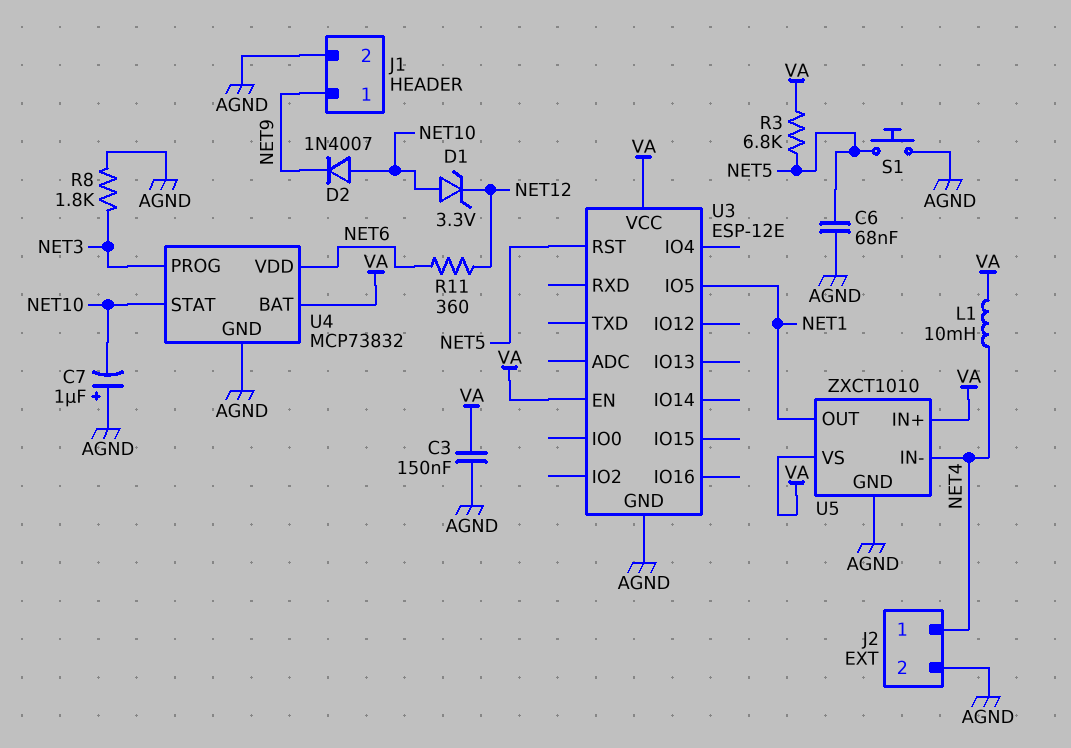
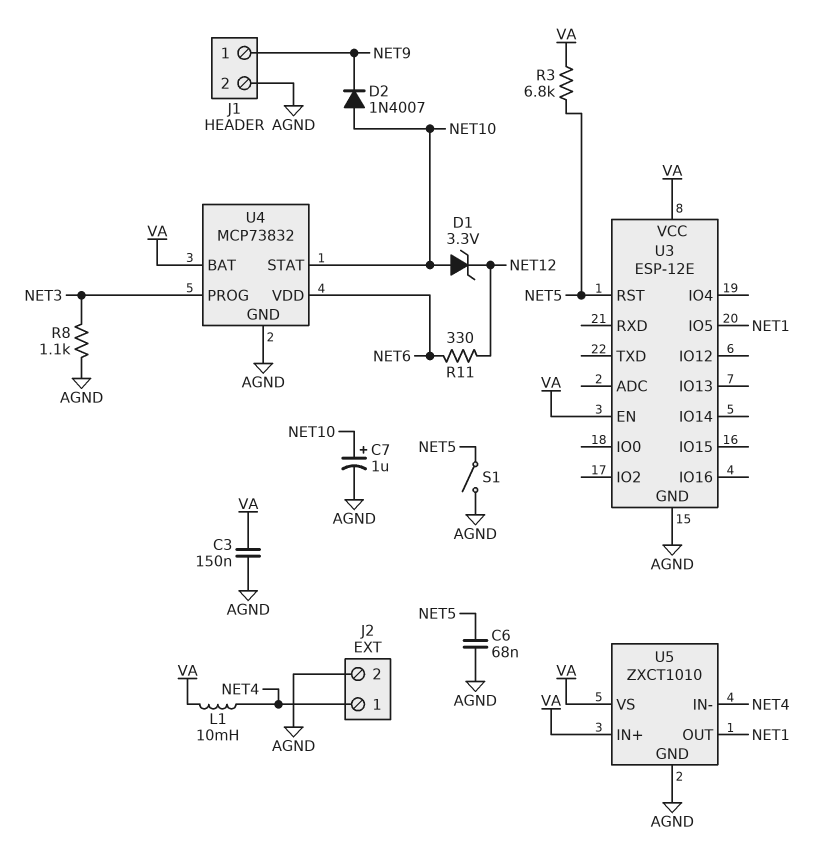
C7: 1uF (plus AGND, minus NET10) -> 1uF (plus NET10, minus AGND)
R8: 1.8k (AGND, NET3) -> 1.1k (AGND, NET3)
R11: 360 (NET6, NET12) -> 330 (NET6, NET12)
S1: button (AGND, NET5) -> switch (AGND, NET5)

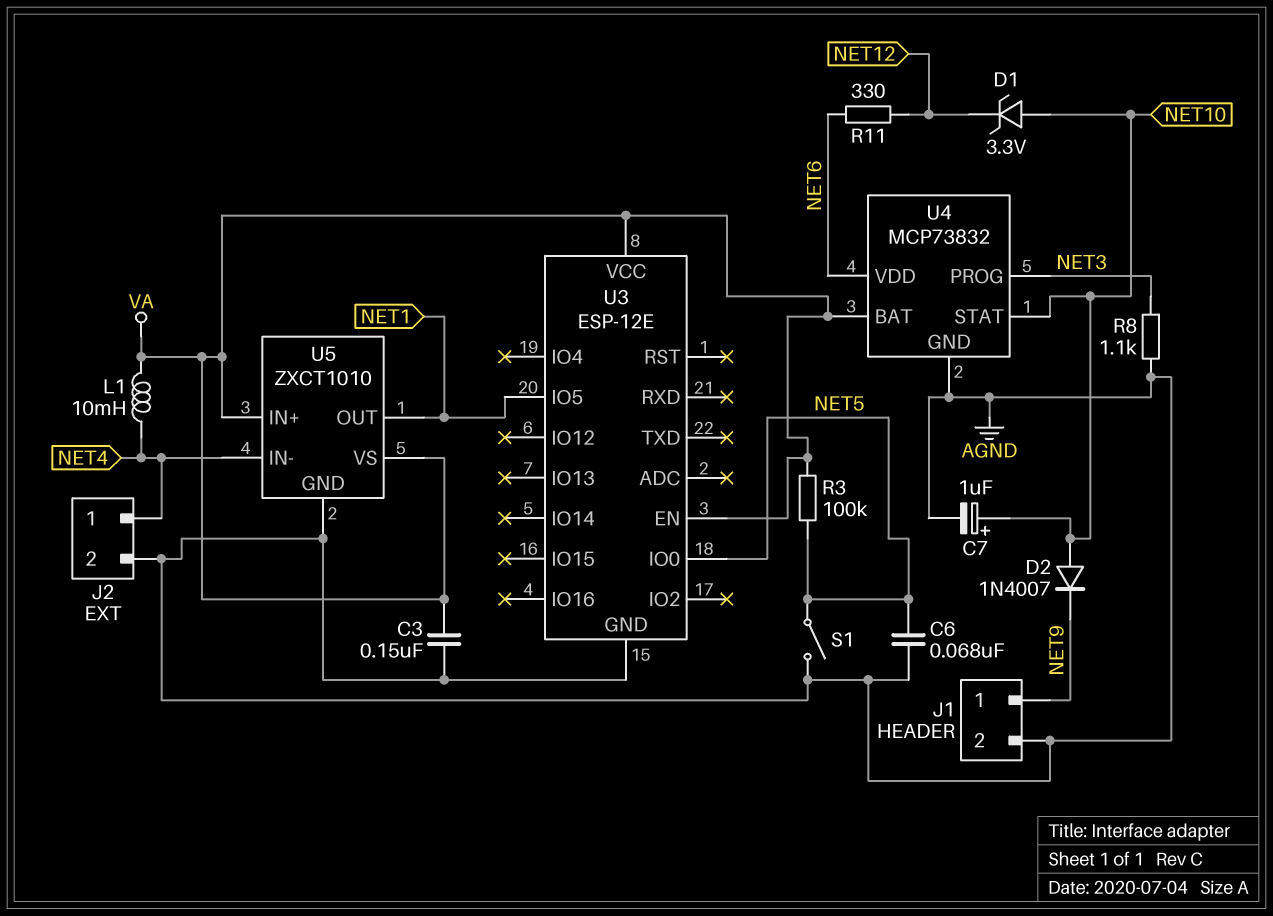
R3: 6.8k (NET5, VA) -> 100k (NET5, VA)
U3 pin IO0: none -> NET5
U3 pin RST: NET5 -> none

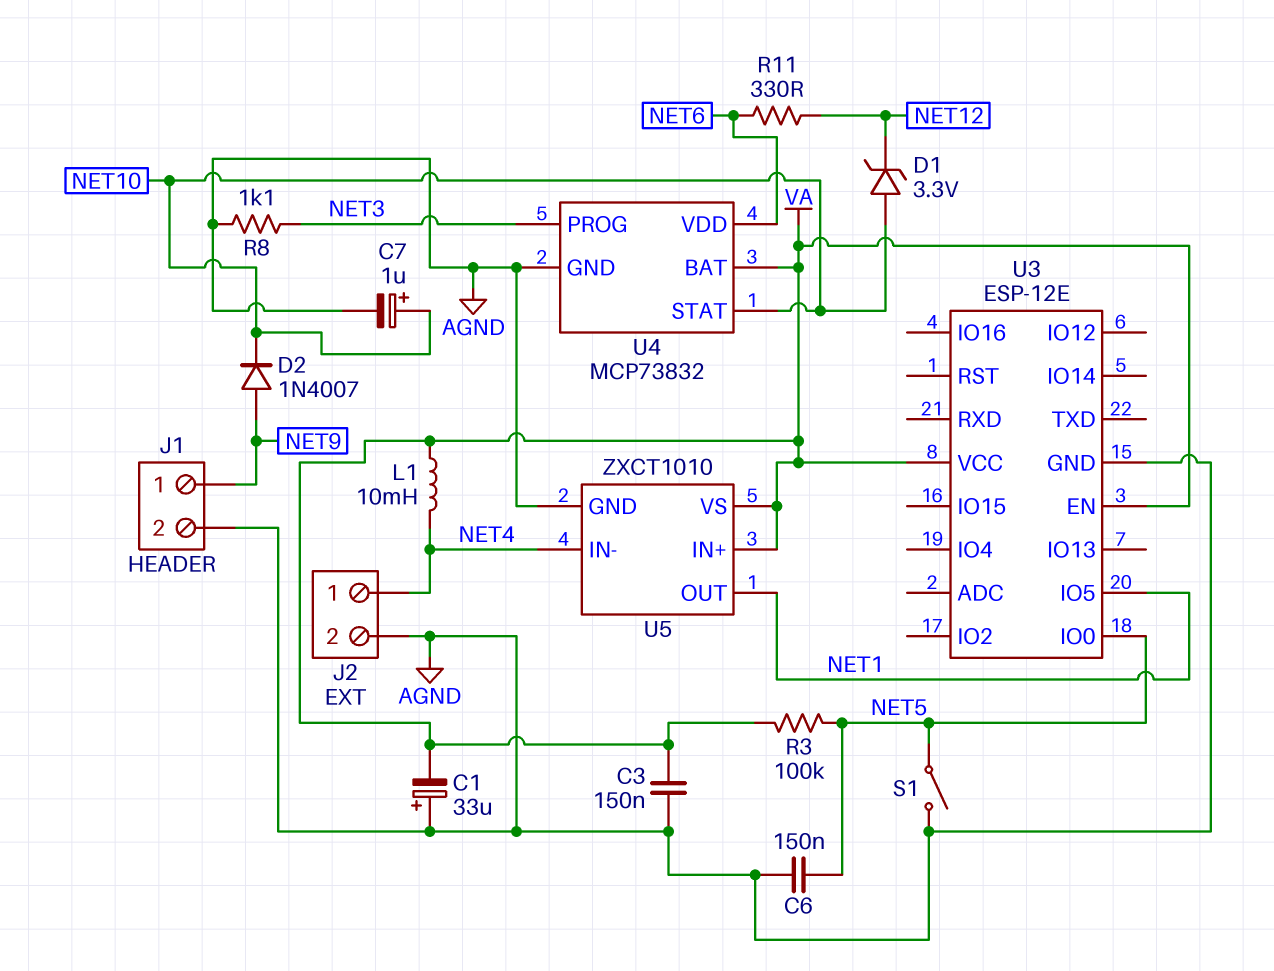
C1: none -> 33uF (plus AGND, minus VA)
C6: 68nF (AGND, NET5) -> 150nF (AGND, NET5)
D2: diode 1N4007 (A NET10, K NET9) -> diode 1N4007 (A NET9, K NET10)

